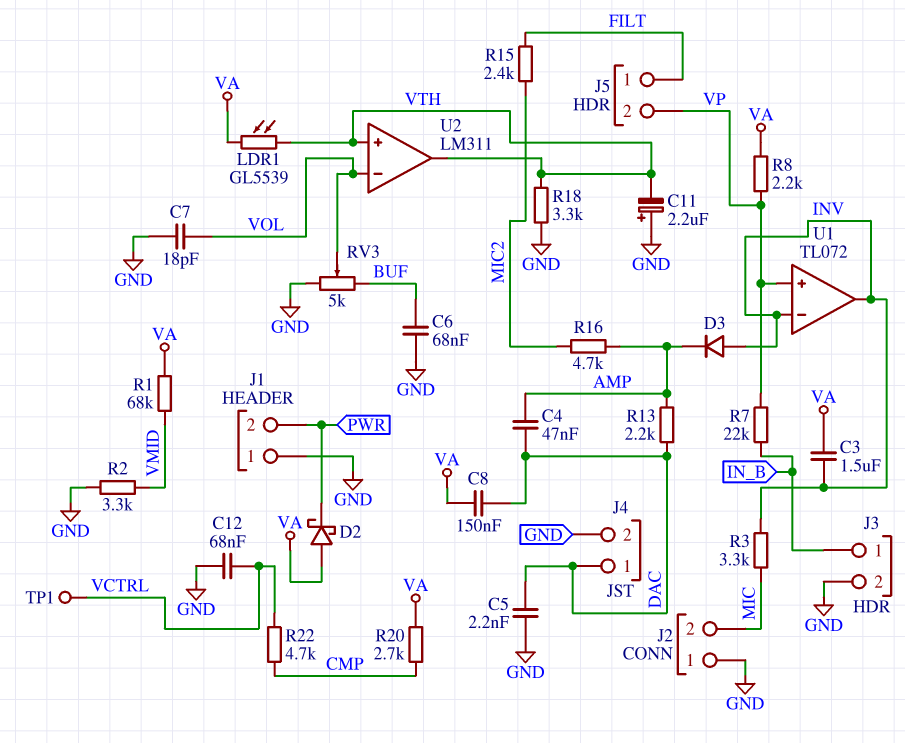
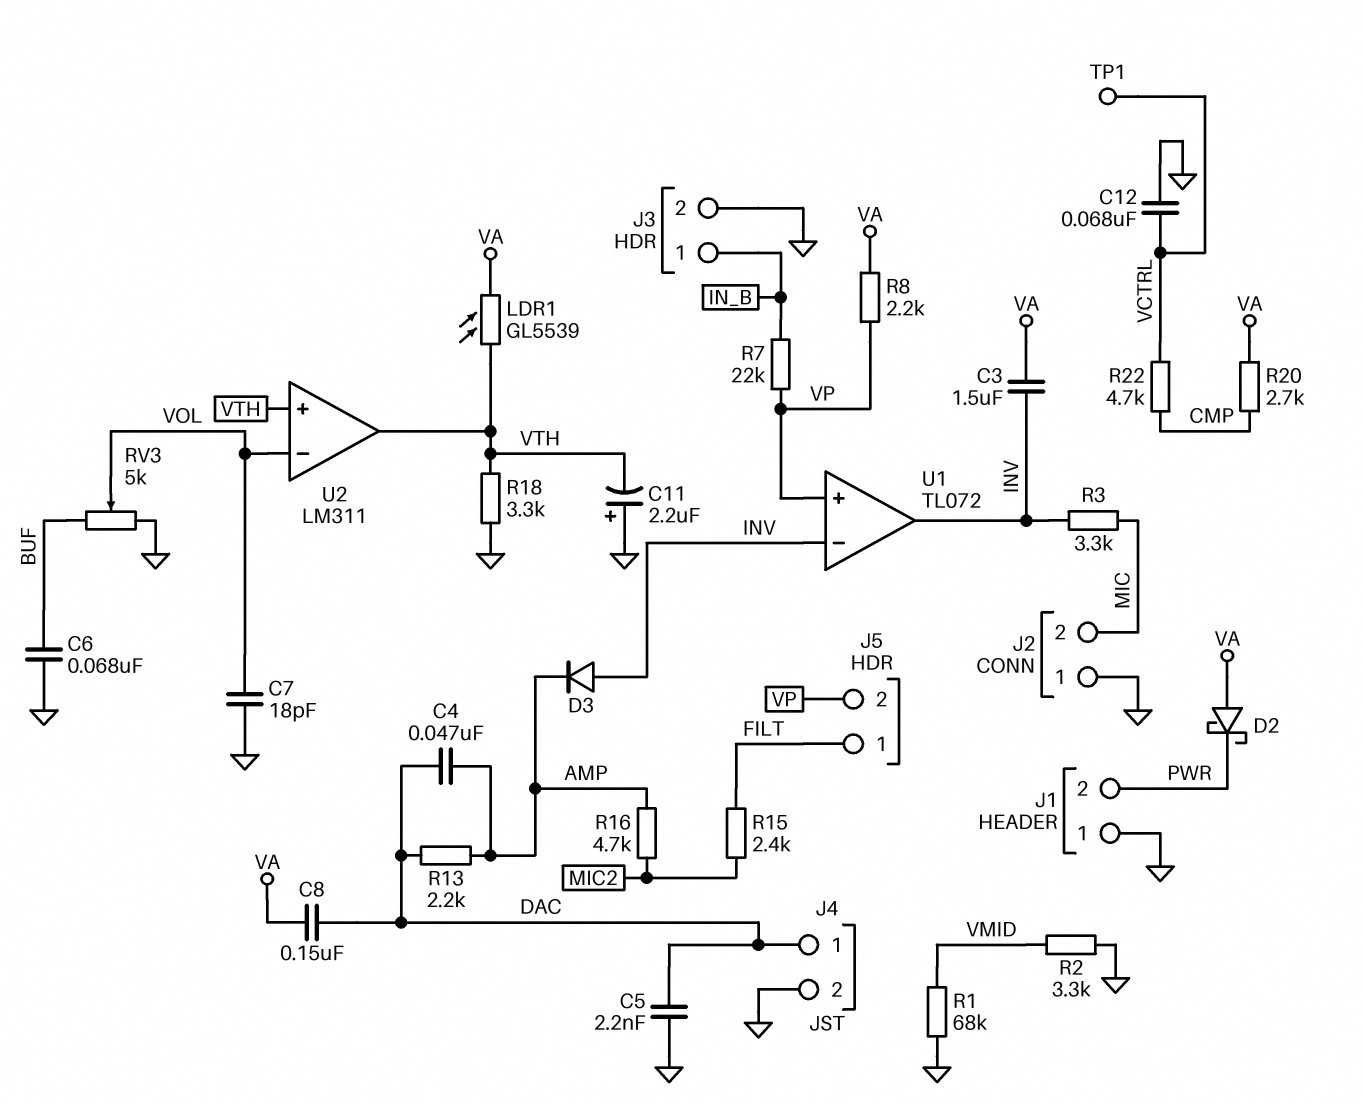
R1: 68k (VA, VMID) -> 68k (GND, VMID)

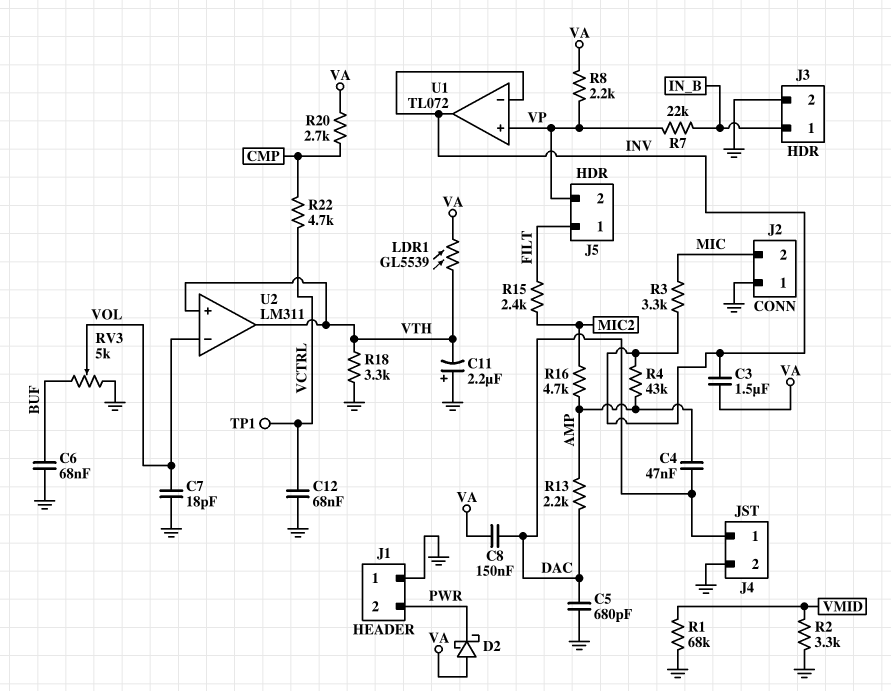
C5: 2.2nF (DAC, GND) -> 680pF (DAC, GND)
D3: diode (A INV, K AMP) -> none
R4: none -> 43k (AMP, INV)

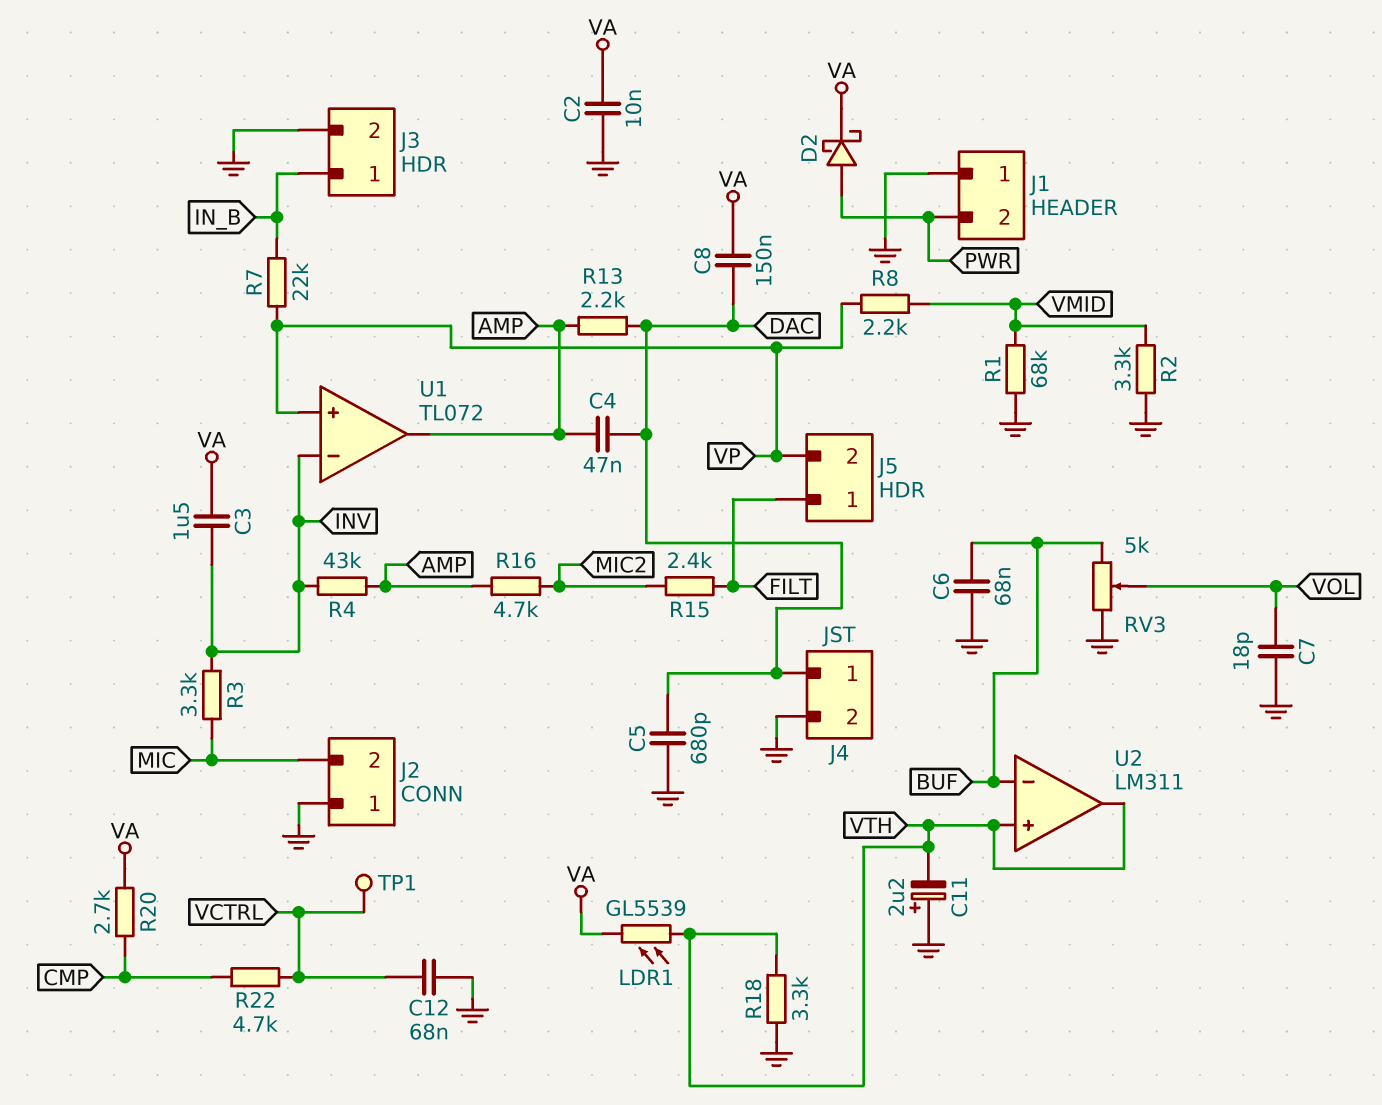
C2: none -> 10nF (GND, VA)
D2: schottky (A VA, K PWR) -> schottky (A PWR, K VA)
R8: 2.2k (VA, VP) -> 2.2k (VMID, VP)
U1 pin out: INV -> AMP
U2 pin in-: VOL -> BUF

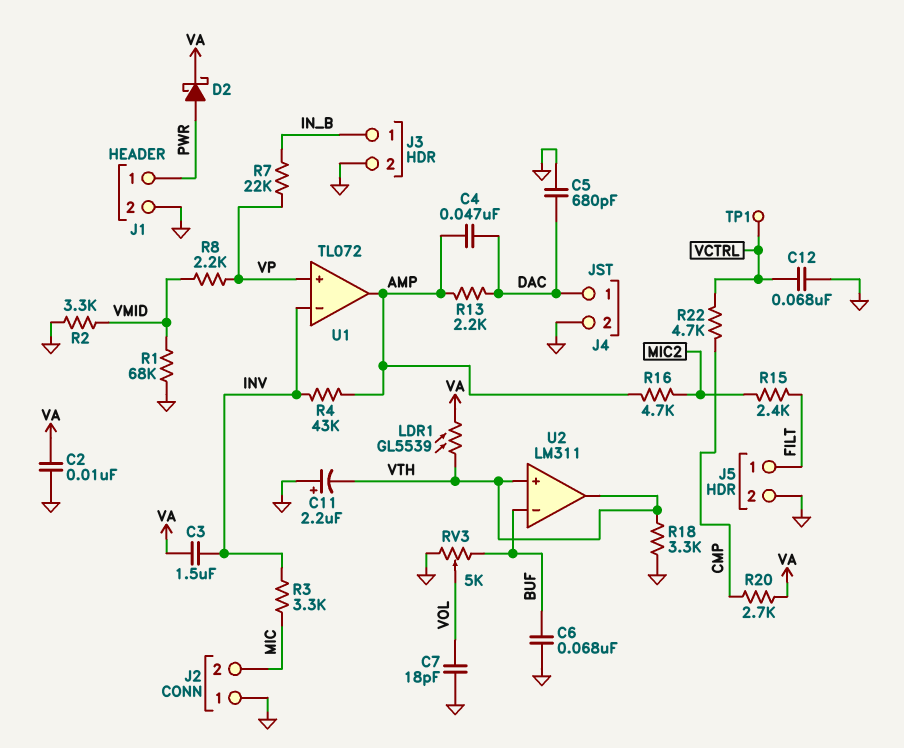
C8: 150nF (DAC, VA) -> none
J1 pin 1: GND -> PWR
J1 pin 2: PWR -> GND
J5 pin 2: VP -> GND

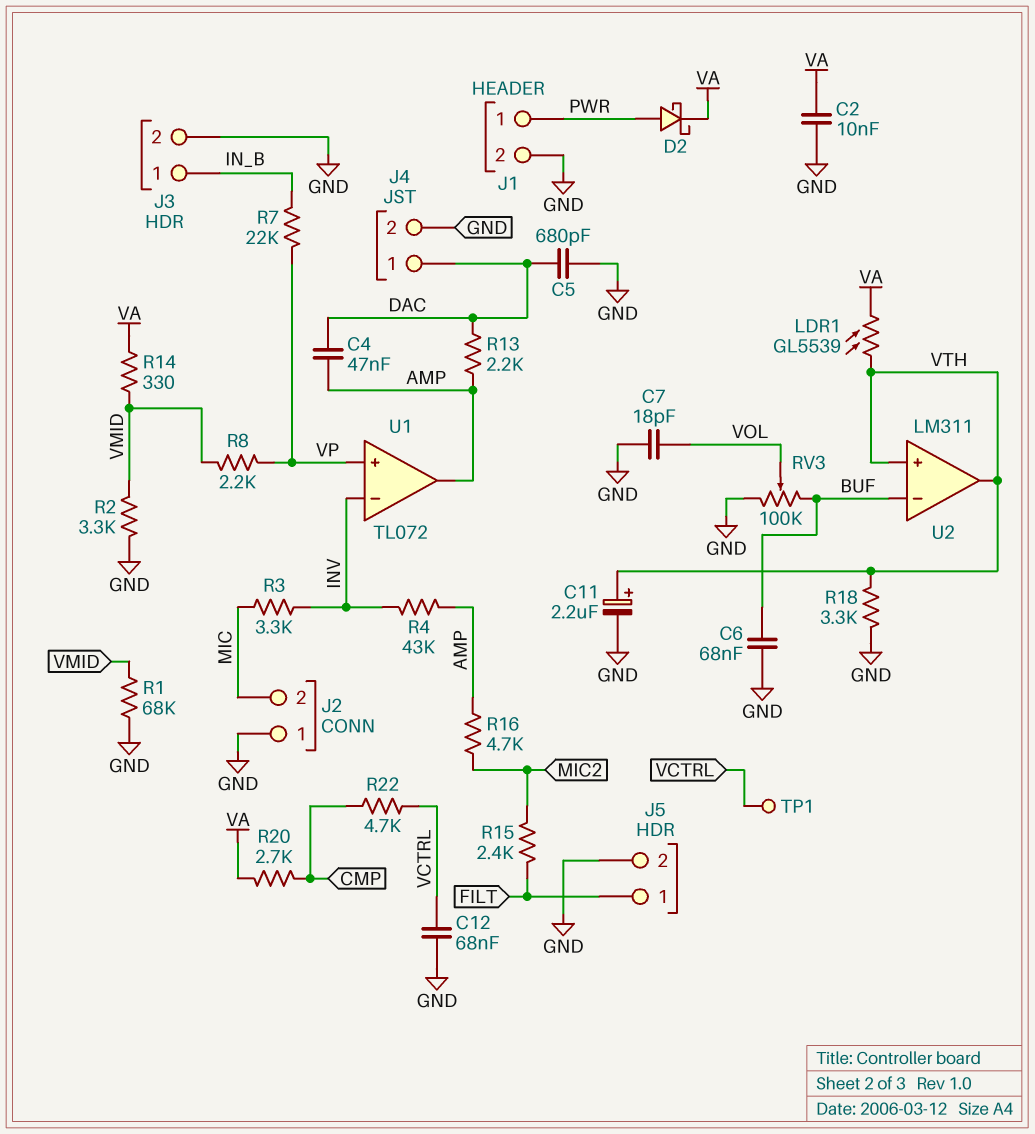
C3: 1.5uF (INV, VA) -> none
C11: 2.2uF (plus GND, minus VTH) -> 2.2uF (plus VTH, minus GND)
R14: none -> 330 (VA, VMID)
RV3: 5k (BUF, GND, wiper VOL) -> 100k (BUF, GND, wiper VOL)

